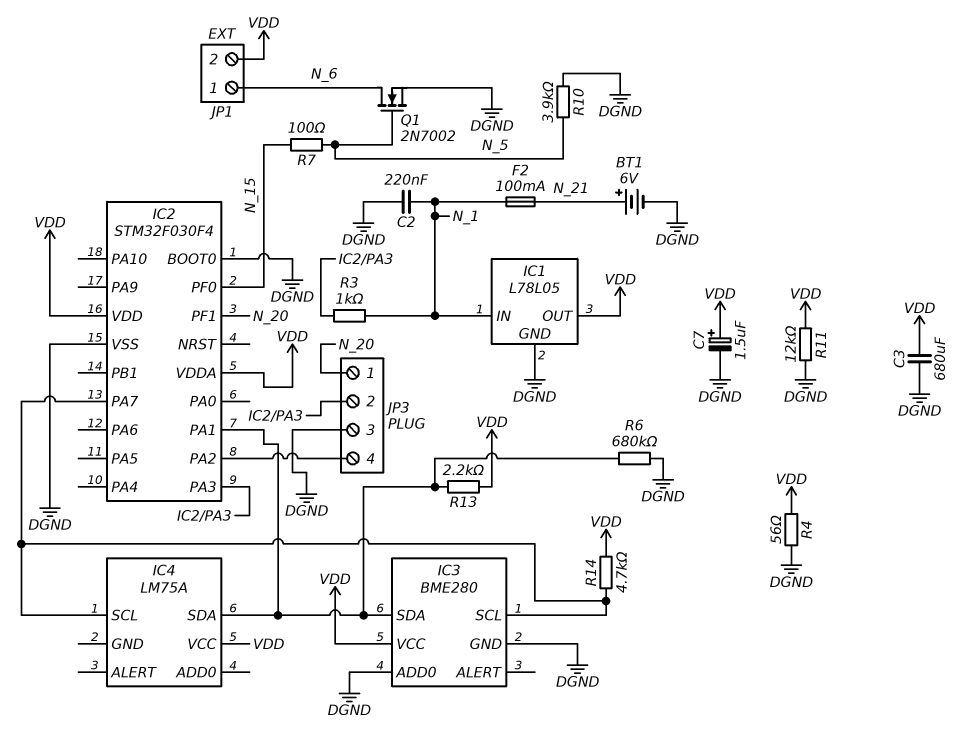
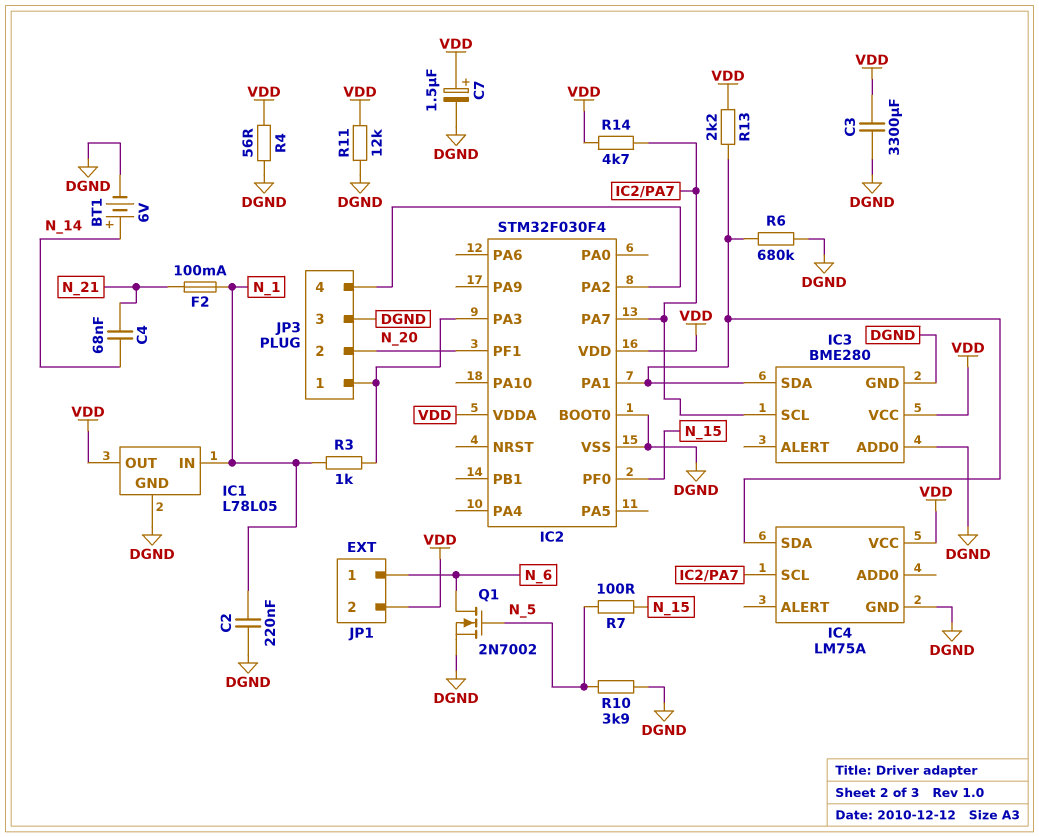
BT1: 6V (plus N_21, minus DGND) -> 6V (plus N_14, minus DGND)
C3: 680uF (DGND, VDD) -> 3300uF (DGND, VDD)
C4: none -> 68nF (N_14, N_21)
IC4 pin GND: none -> DGND
JP3 pin 1: N_20 -> IC2/PA3
JP3 pin 2: IC2/PA3 -> N_20

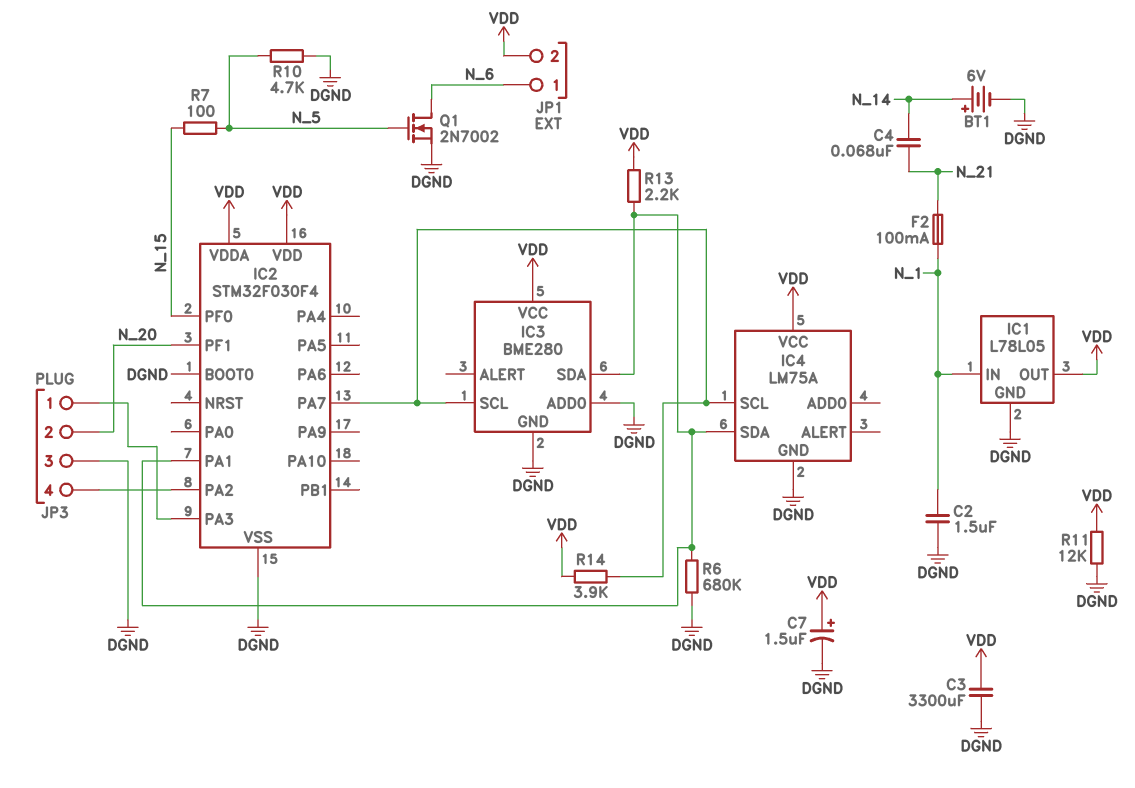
C2: 220nF (DGND, N_1) -> 1.5uF (DGND, N_1)
R3: 1k (IC2/PA3, N_1) -> none
R4: 56 (DGND, VDD) -> none
R10: 3.9k (DGND, N_5) -> 4.7k (DGND, N_5)
R14: 4.7k (IC2/PA7, VDD) -> 3.9k (IC2/PA7, VDD)

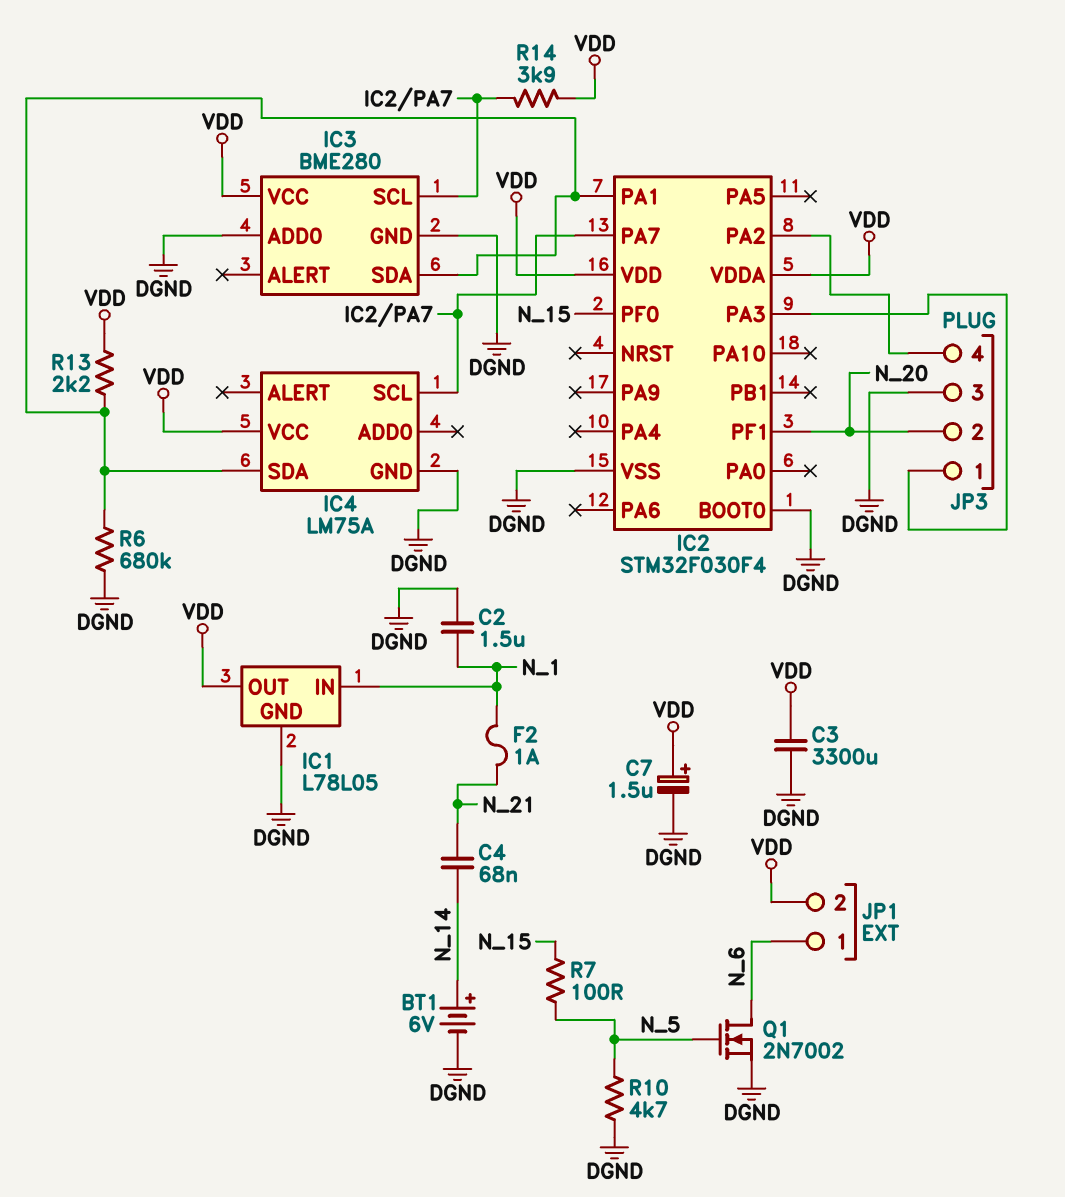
F2: 100mA (N_1, N_21) -> 1A (N_1, N_21)
R11: 12k (DGND, VDD) -> none

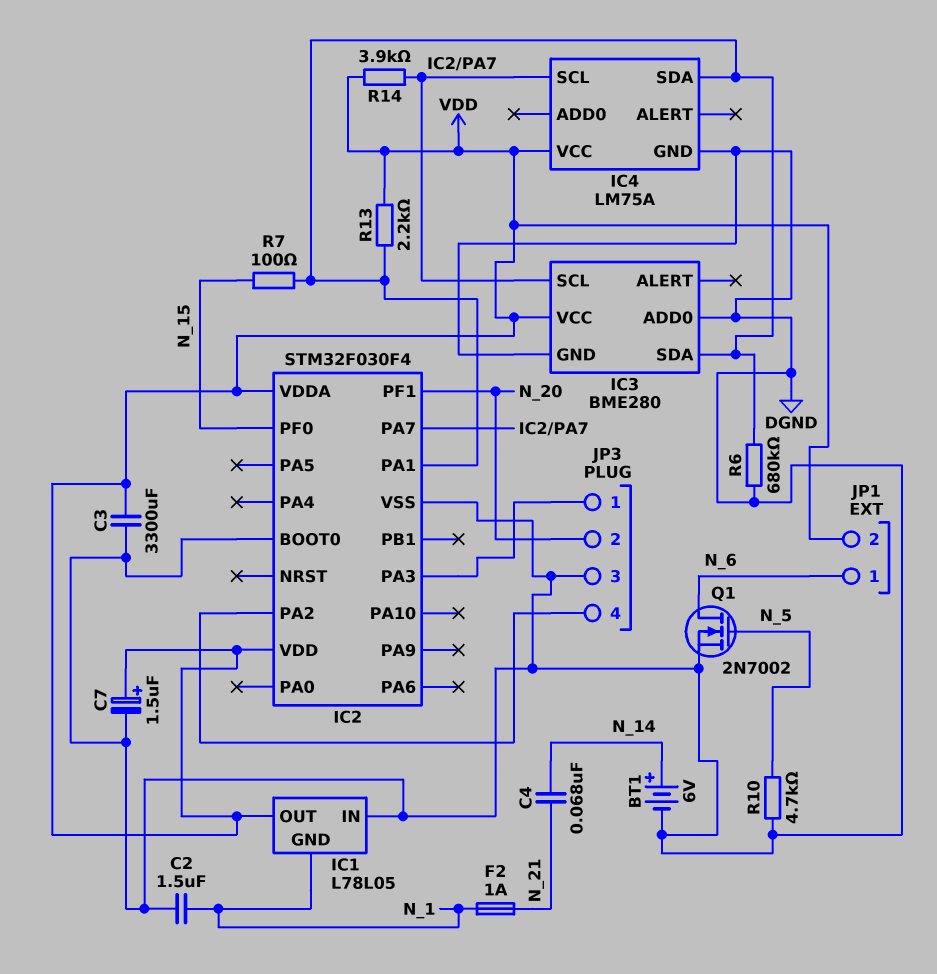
IC1 pin GND: DGND -> N_1
IC1 pin IN: N_1 -> DGND
R7: 100 (N_5, N_15) -> 100 (IC2/PA1, N_15)

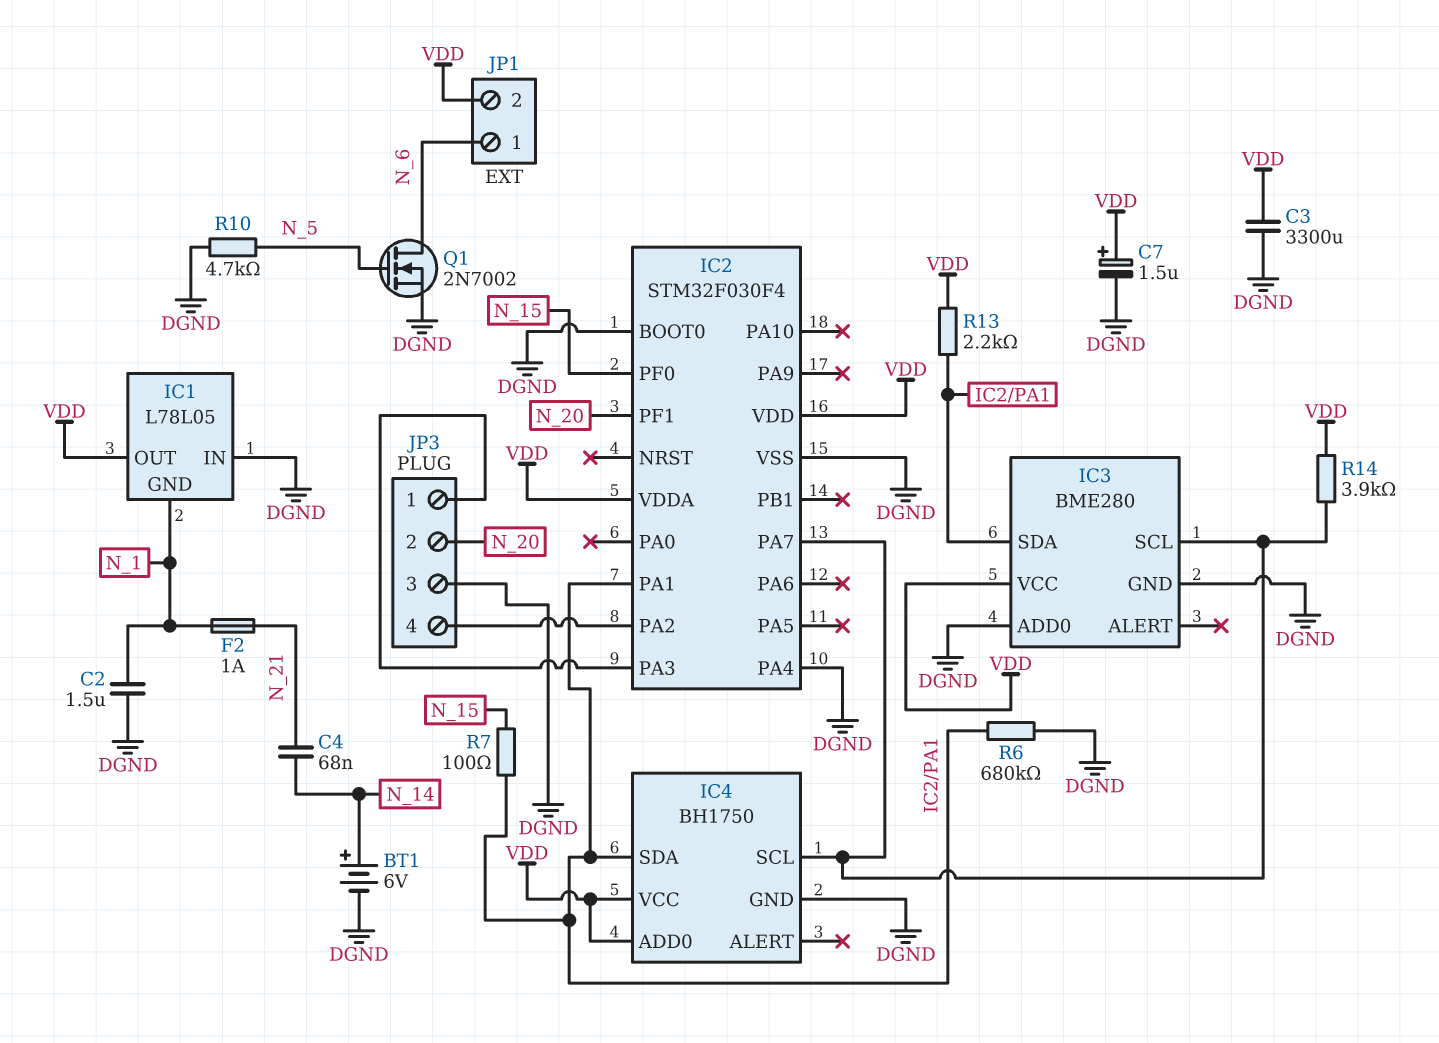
IC2 pin PA4: none -> DGND
IC4: LM75A -> BH1750
IC4 pin ADD0: none -> VDD

